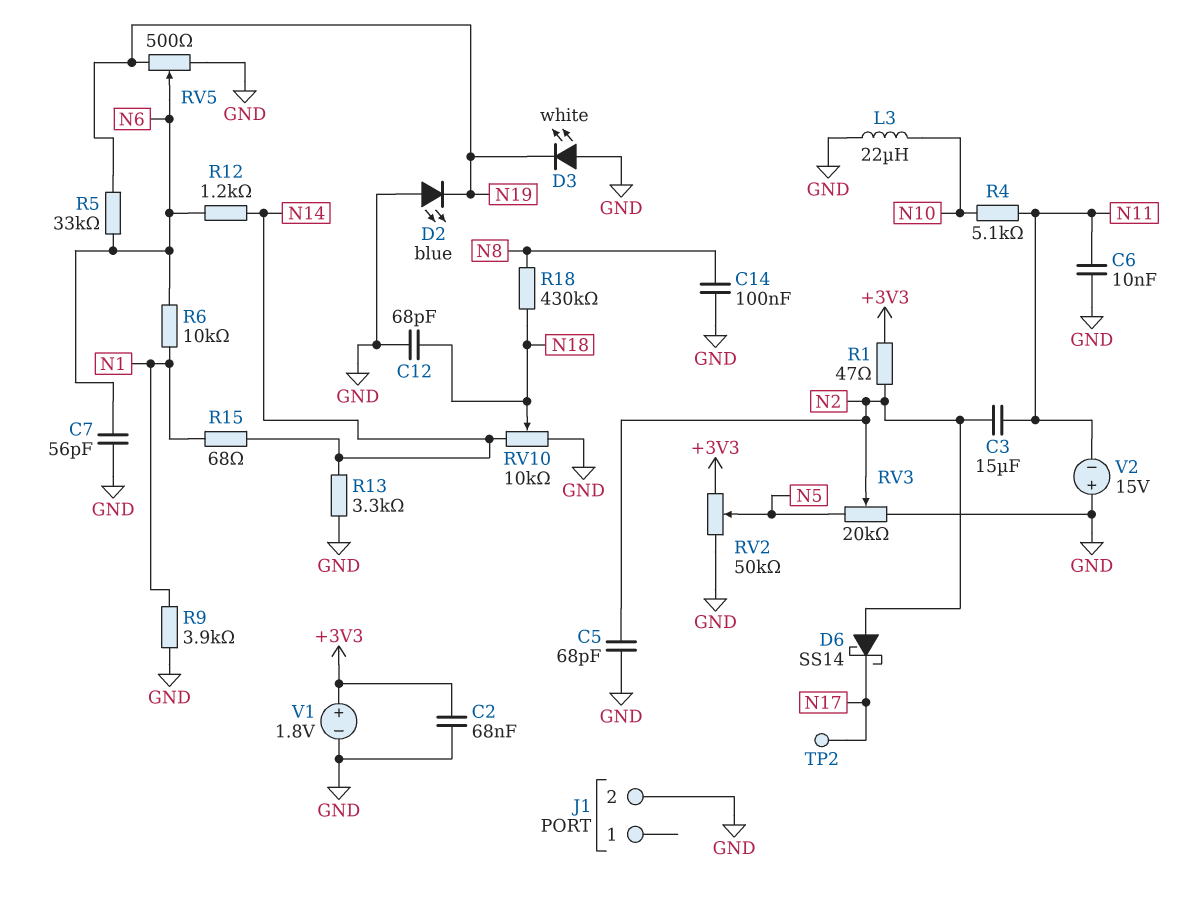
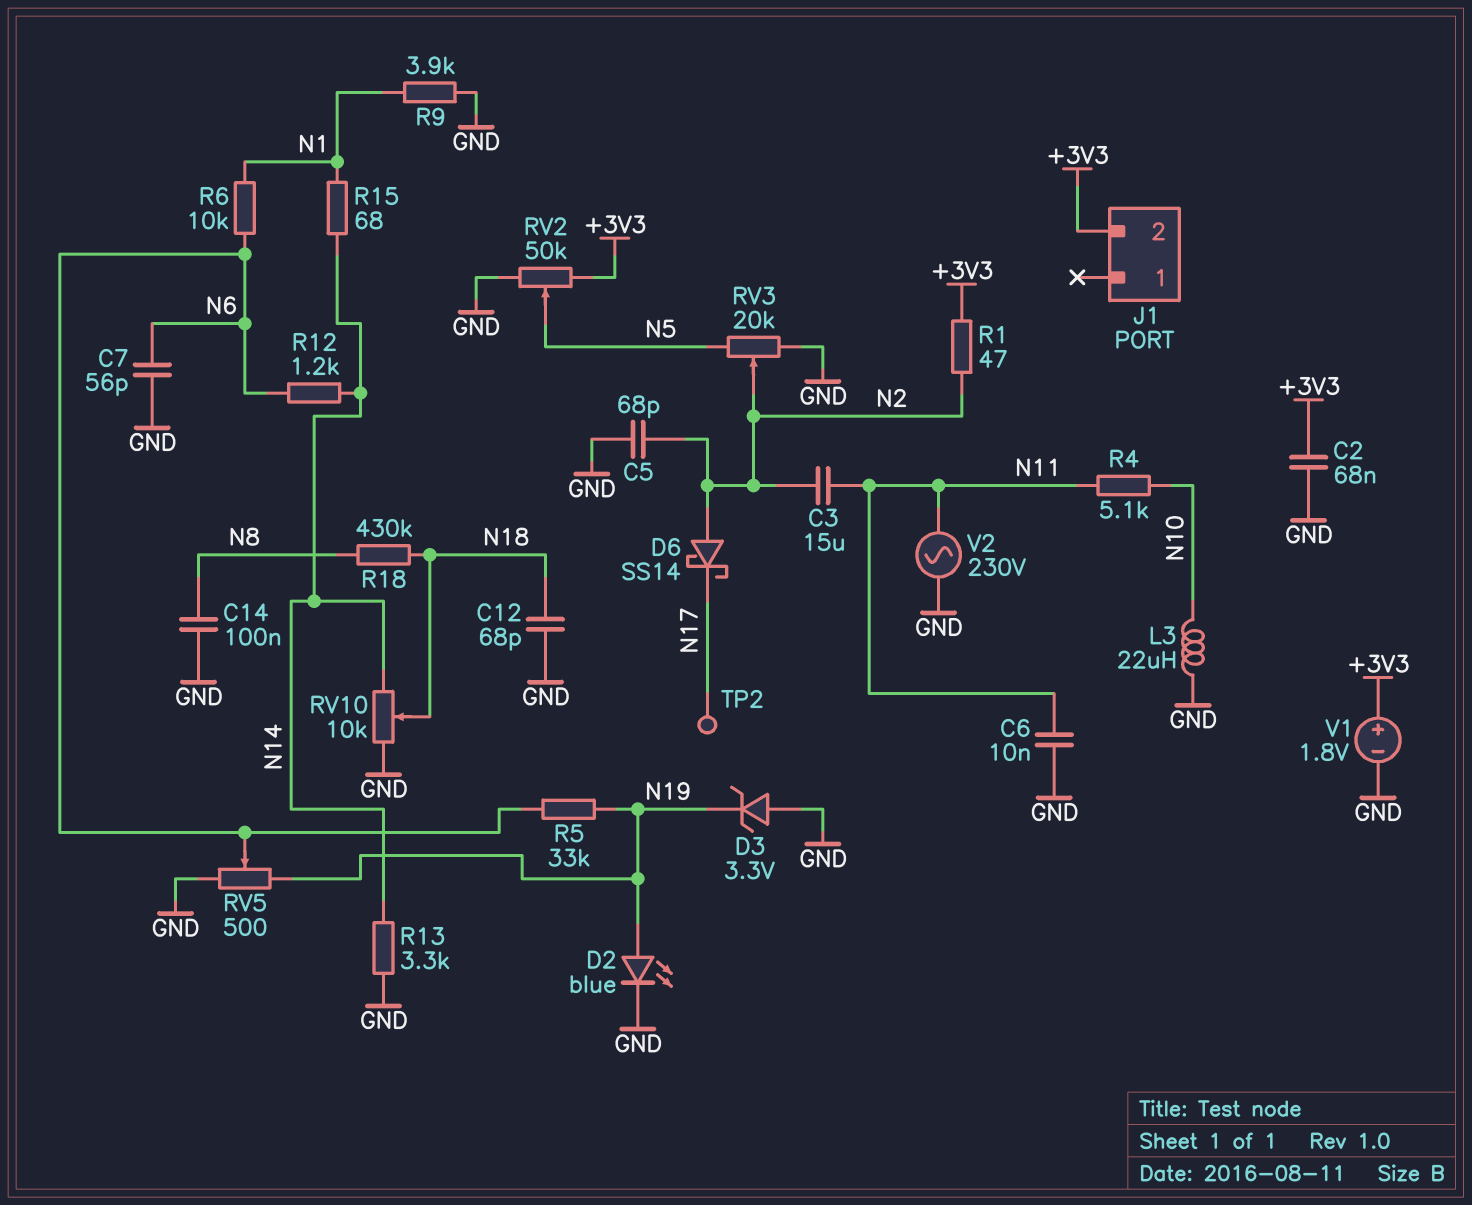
D2: LED blue (A GND, K N19) -> LED blue (A N19, K GND)
D3: LED white (A GND, K N19) -> zener 3.3V (A GND, K N19)
J1 pin 2: GND -> +3V3
V2: 15V (plus GND, minus N11) -> AC 230V (GND, N11)

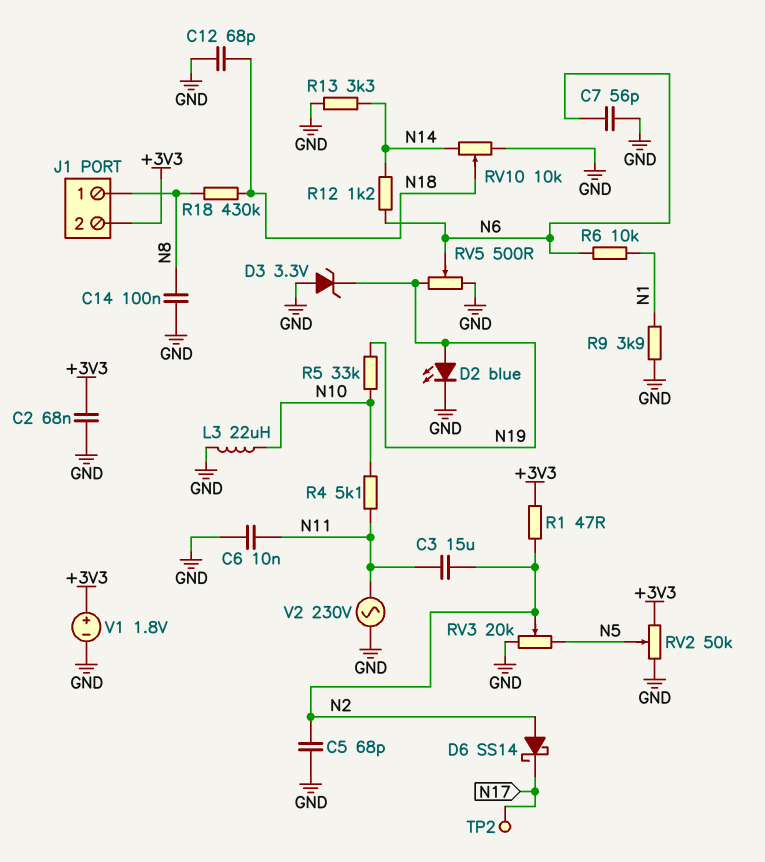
J1 pin 1: none -> N8
R5: 33k (N6, N19) -> 33k (N10, N19)
R15: 68 (N1, N14) -> none

